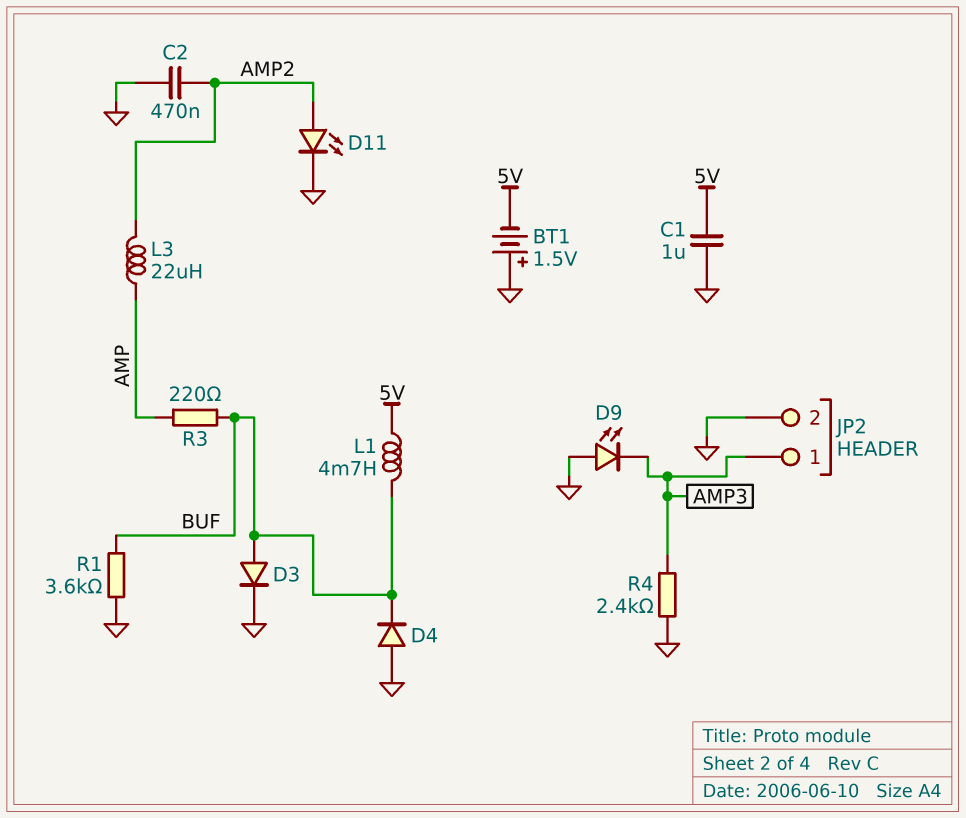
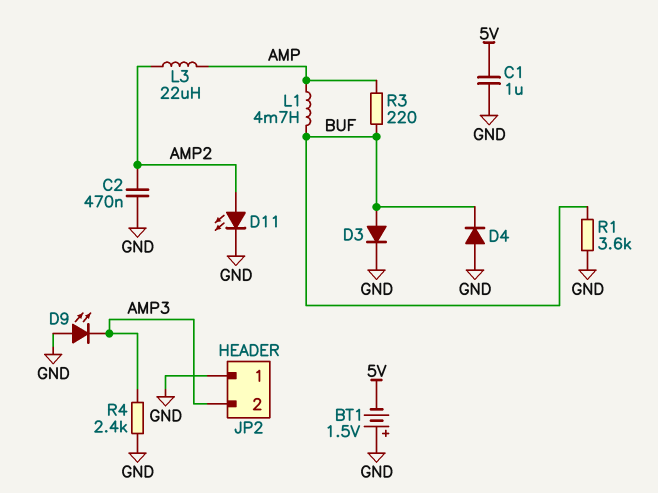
JP2 pin 1: AMP3 -> GND
JP2 pin 2: GND -> AMP3
L1: 4.7mH (5V, BUF) -> 4.7mH (AMP, BUF)

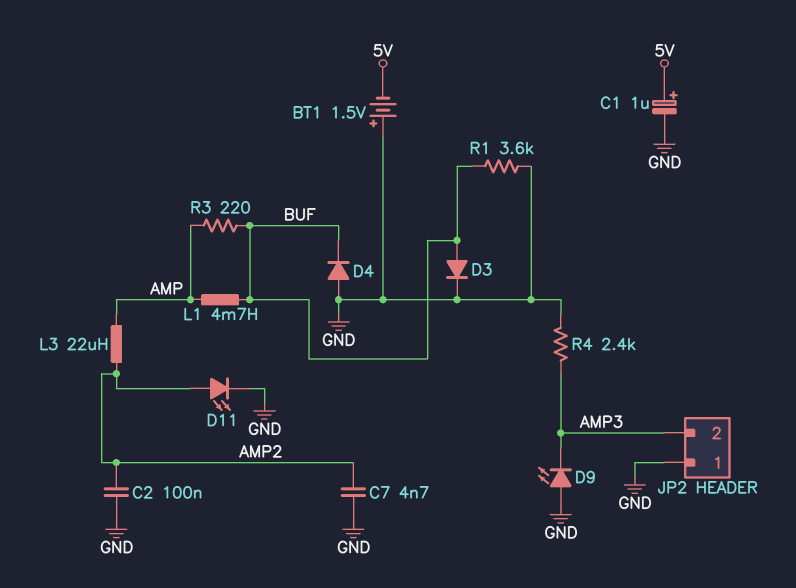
C1: 1uF (5V, GND) -> 1uF (plus 5V, minus GND)
C2: 470nF (AMP2, GND) -> 100nF (AMP2, GND)
C7: none -> 4.7nF (AMP2, GND)

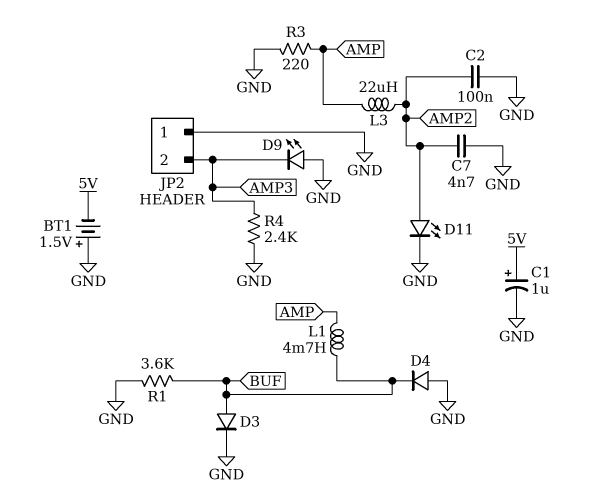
R3: 220 (AMP, BUF) -> 220 (AMP, GND)

